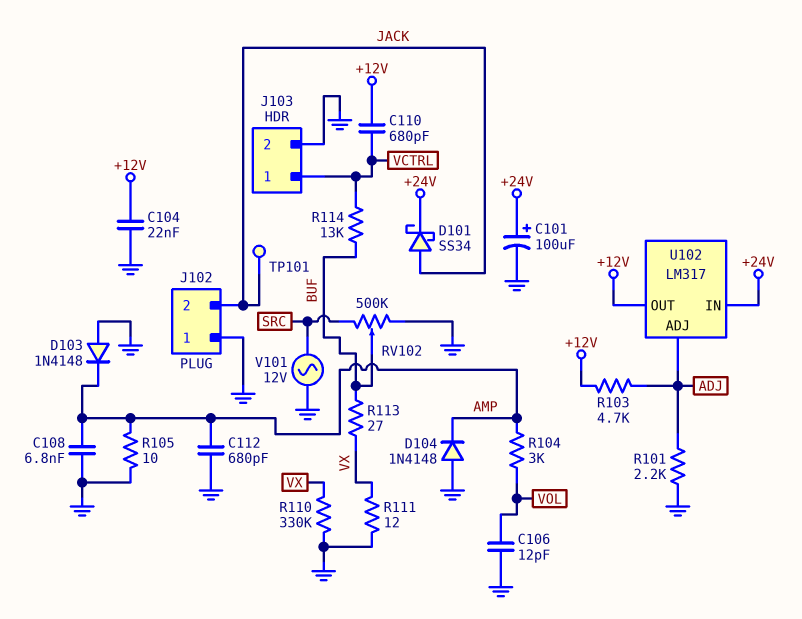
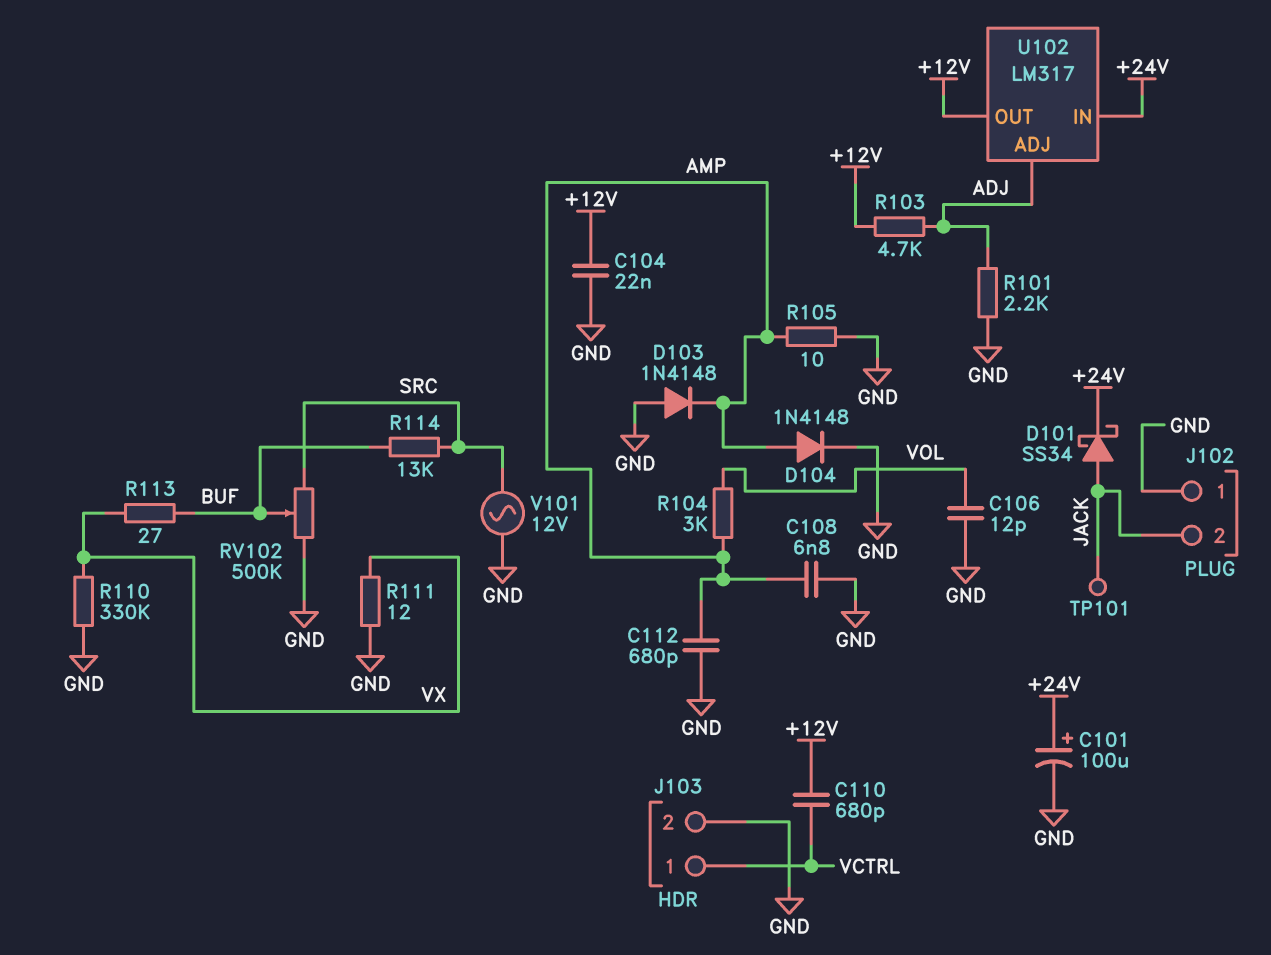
D104: diode 1N4148 (A GND, K AMP) -> diode 1N4148 (A AMP, K GND)
R114: 13k (BUF, VCTRL) -> 13k (BUF, SRC)

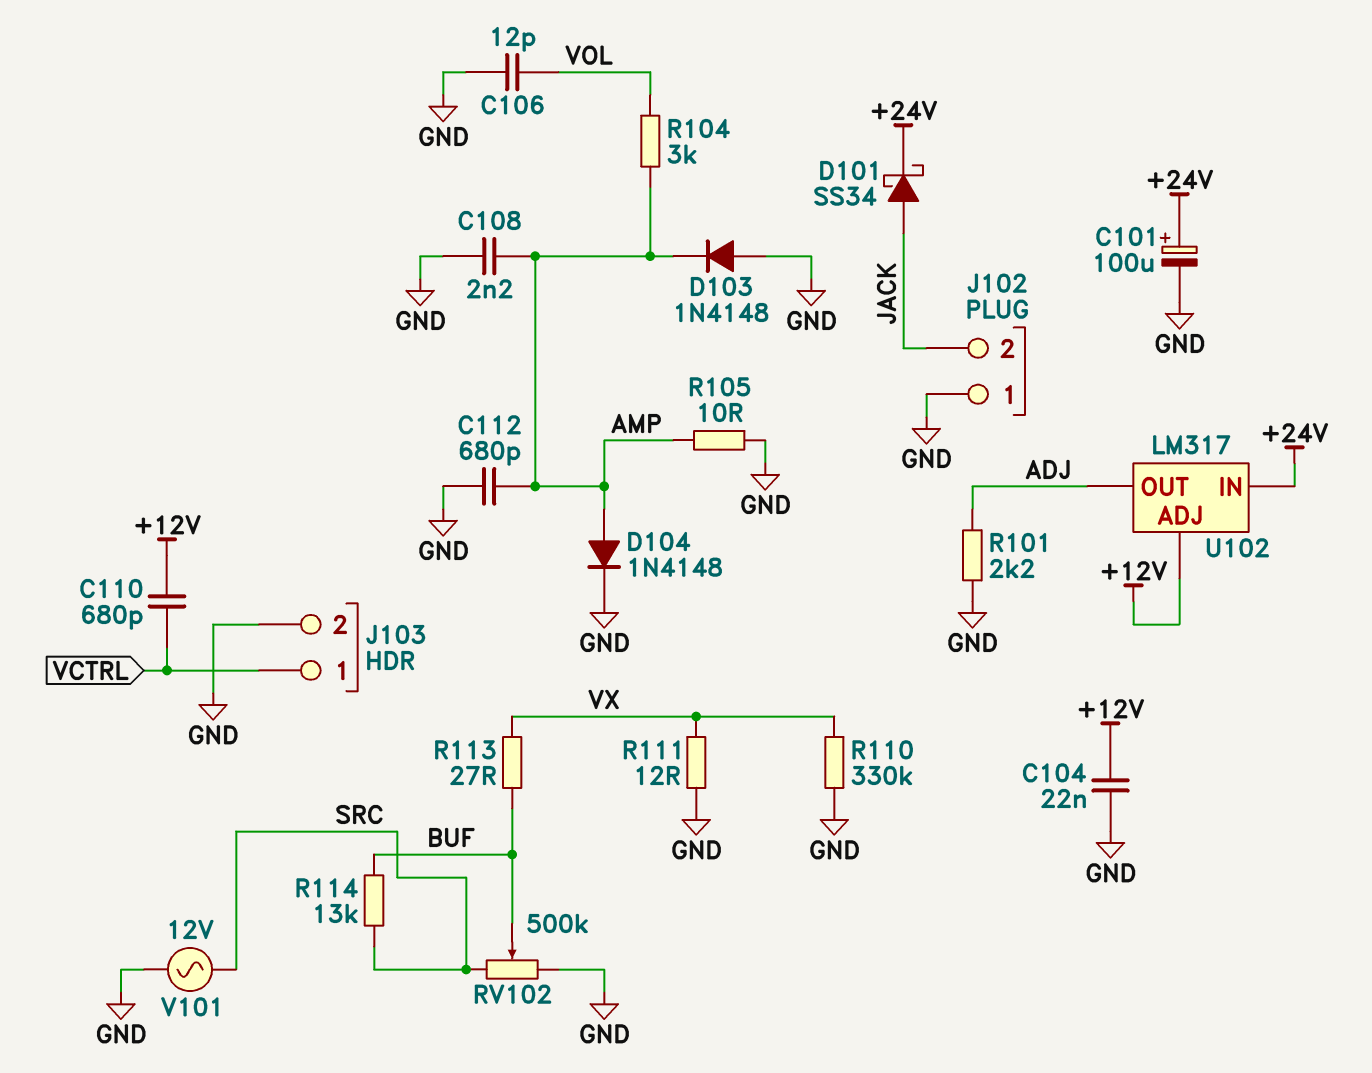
C108: 6.8nF (AMP, GND) -> 2.2nF (AMP, GND)
R103: 4.7k (+12V, ADJ) -> none
TP101: test point (JACK) -> none
U102 pin ADJ: ADJ -> +12V
U102 pin OUT: +12V -> ADJ

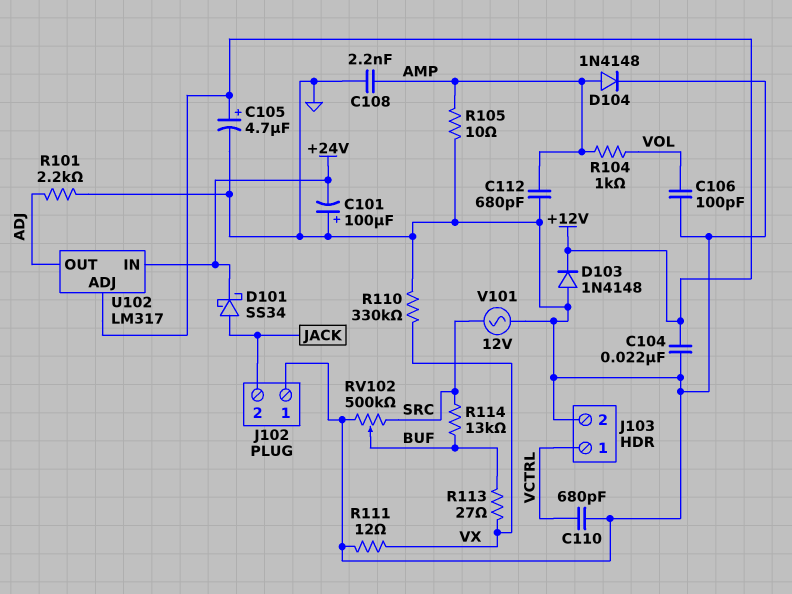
C101: 100uF (plus +24V, minus GND) -> 100uF (plus GND, minus +24V)
C105: none -> 4.7uF (plus +12V, minus GND)
C106: 12pF (GND, VOL) -> 100pF (GND, VOL)
C110: 680pF (+12V, VCTRL) -> 680pF (GND, VCTRL)
D103: diode 1N4148 (A GND, K AMP) -> diode 1N4148 (A GND, K +12V)
R104: 3k (AMP, VOL) -> 1k (AMP, VOL)

